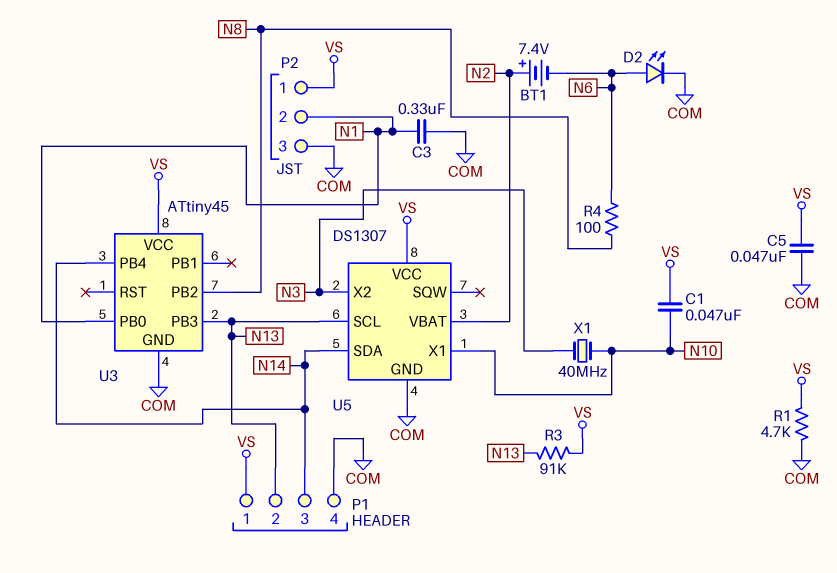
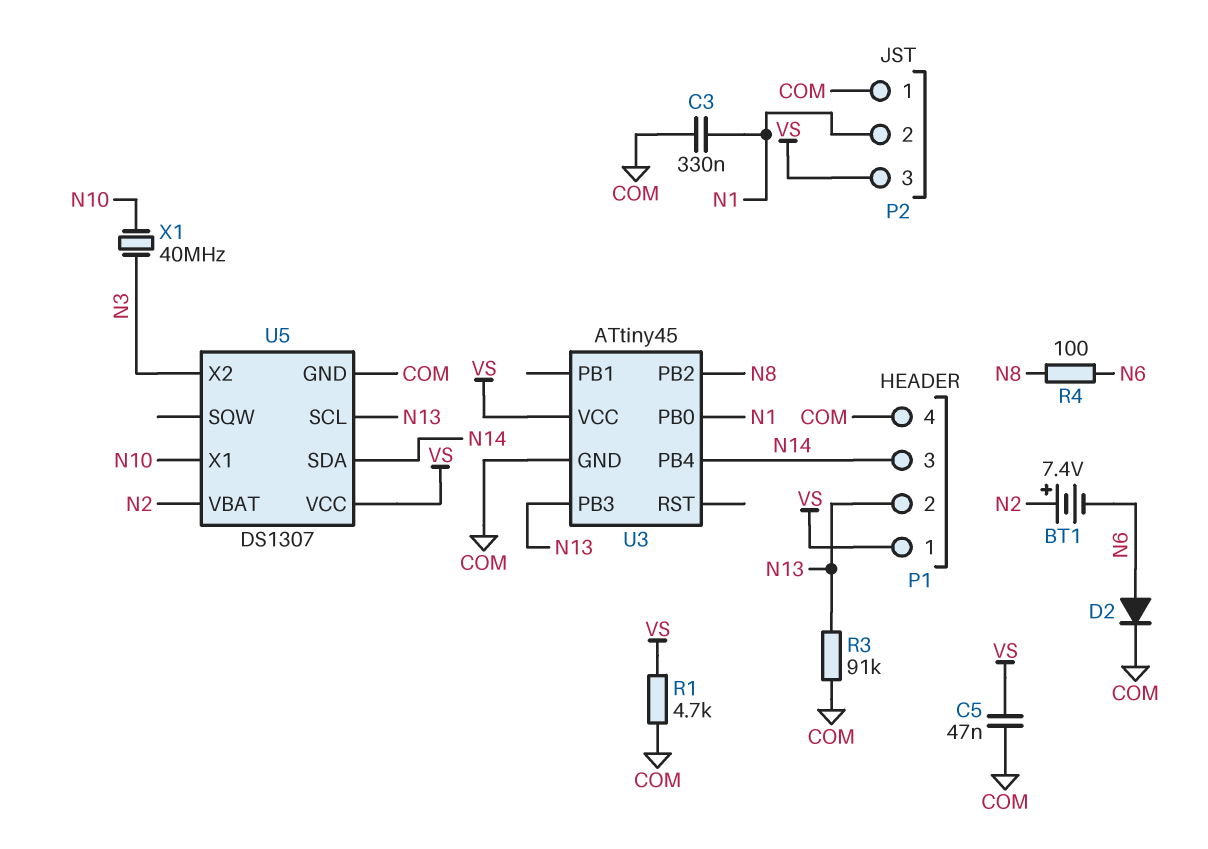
C1: 47nF (N10, VS) -> none
D2: LED (A N6, K COM) -> diode (A N6, K COM)
P2 pin 1: VS -> COM
P2 pin 3: COM -> VS
R3: 91k (N13, VS) -> 91k (COM, N13)

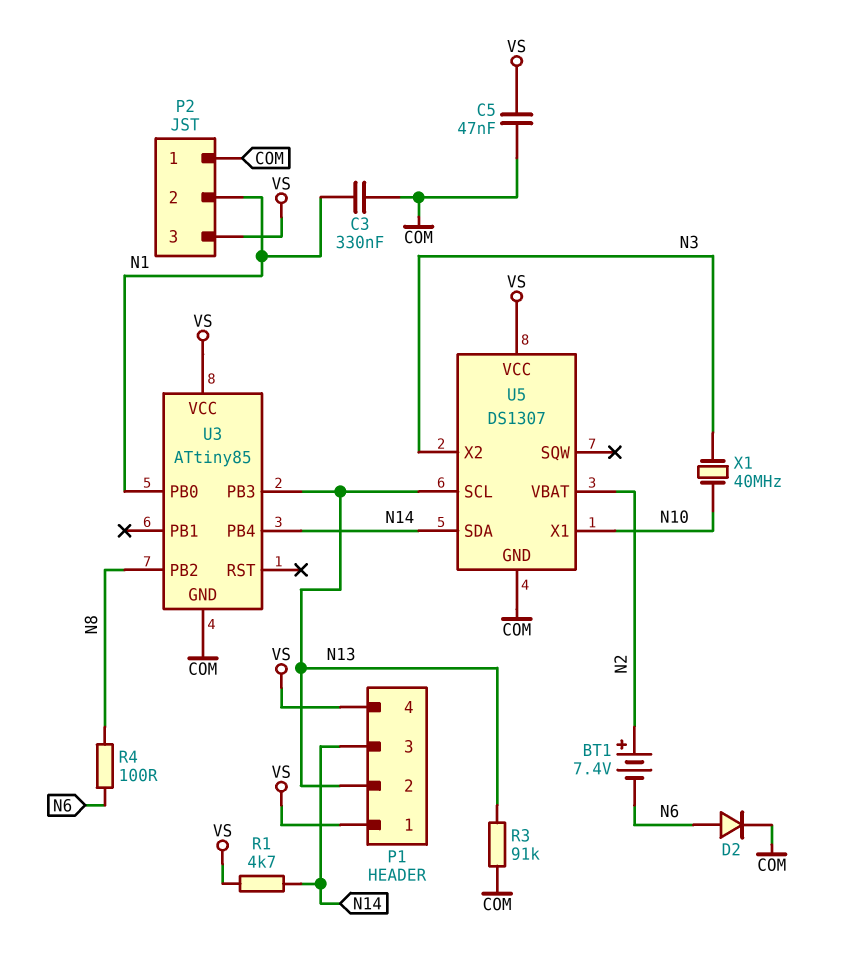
P1 pin 4: COM -> VS
R1: 4.7k (COM, VS) -> 4.7k (N14, VS)
U3: ATtiny45 -> ATtiny85

